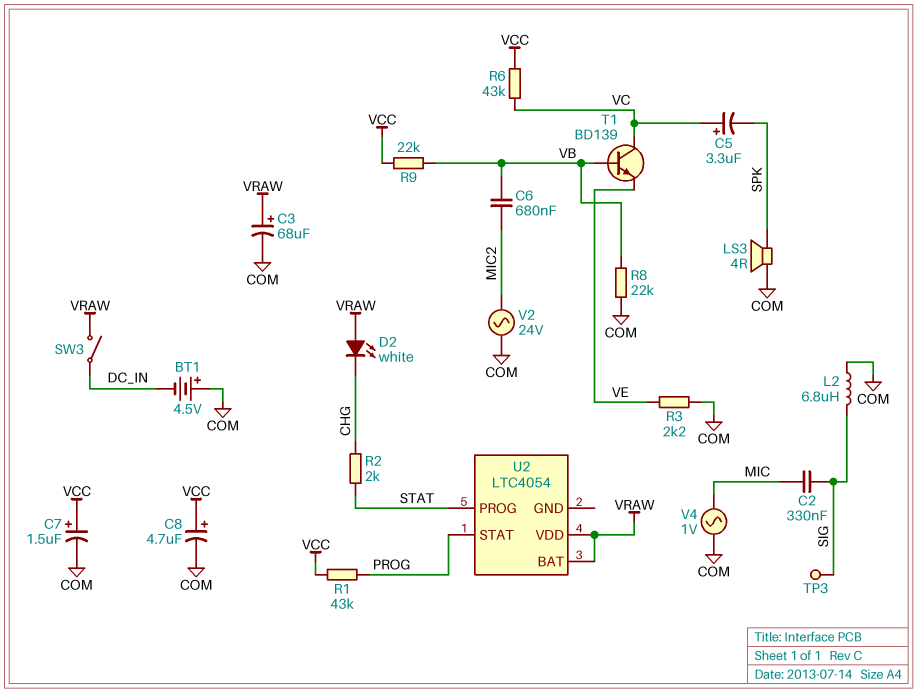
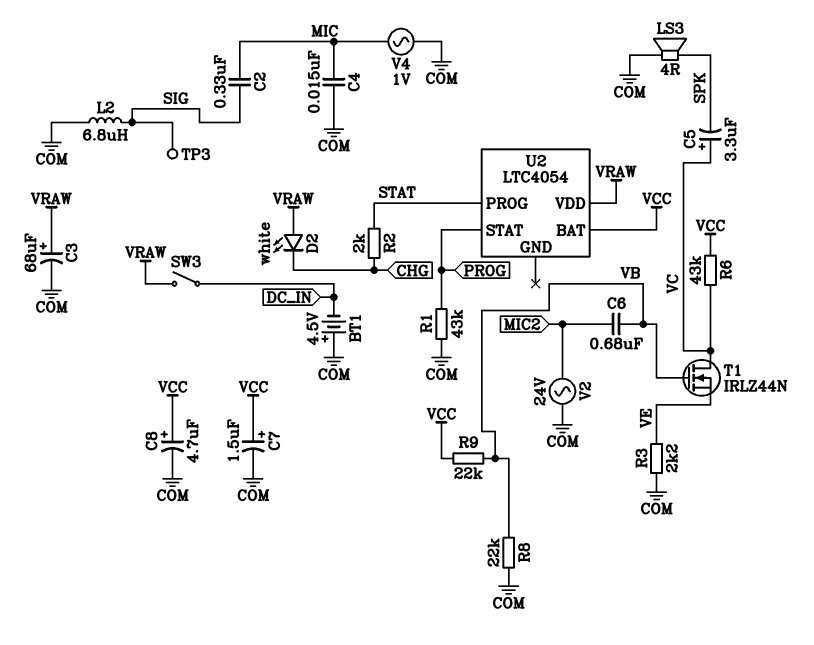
C4: none -> 15nF (COM, MIC)
R1: 43k (PROG, VCC) -> 43k (COM, PROG)
T1: NPN BD139 (B VB, C VC, E VE) -> NMOS IRLZ44N (G VB, D VC, S VE)
U2 pin BAT: VRAW -> VCC

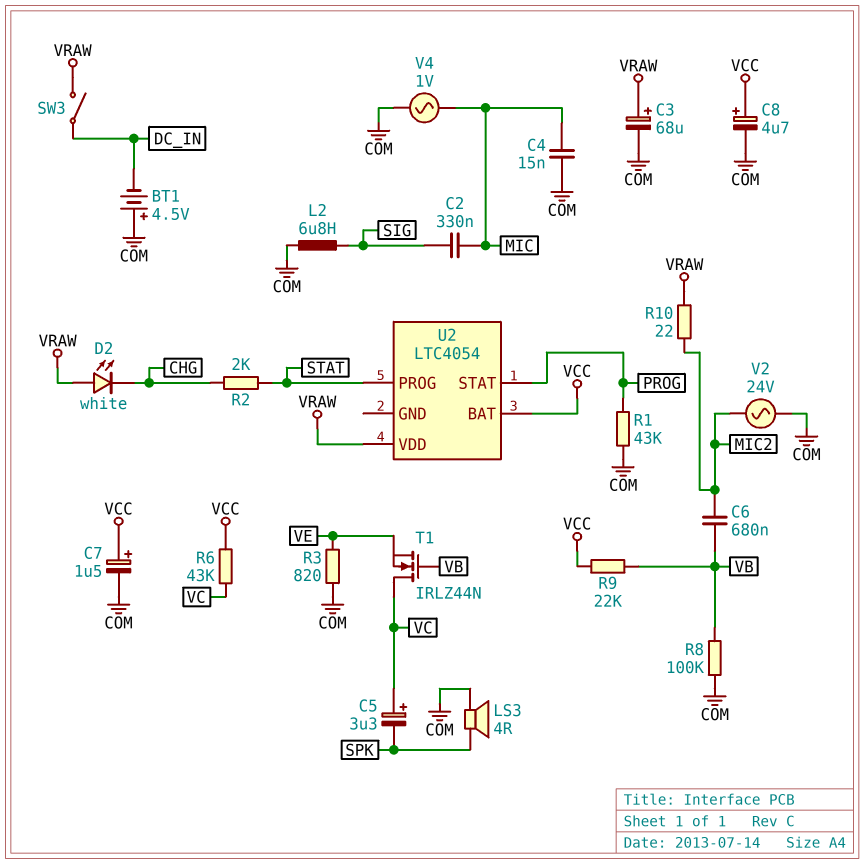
R3: 2.2k (COM, VE) -> 820 (COM, VE)
R8: 22k (COM, VB) -> 100k (COM, VB)
R10: none -> 22 (MIC2, VRAW)
TP3: test point (SIG) -> none

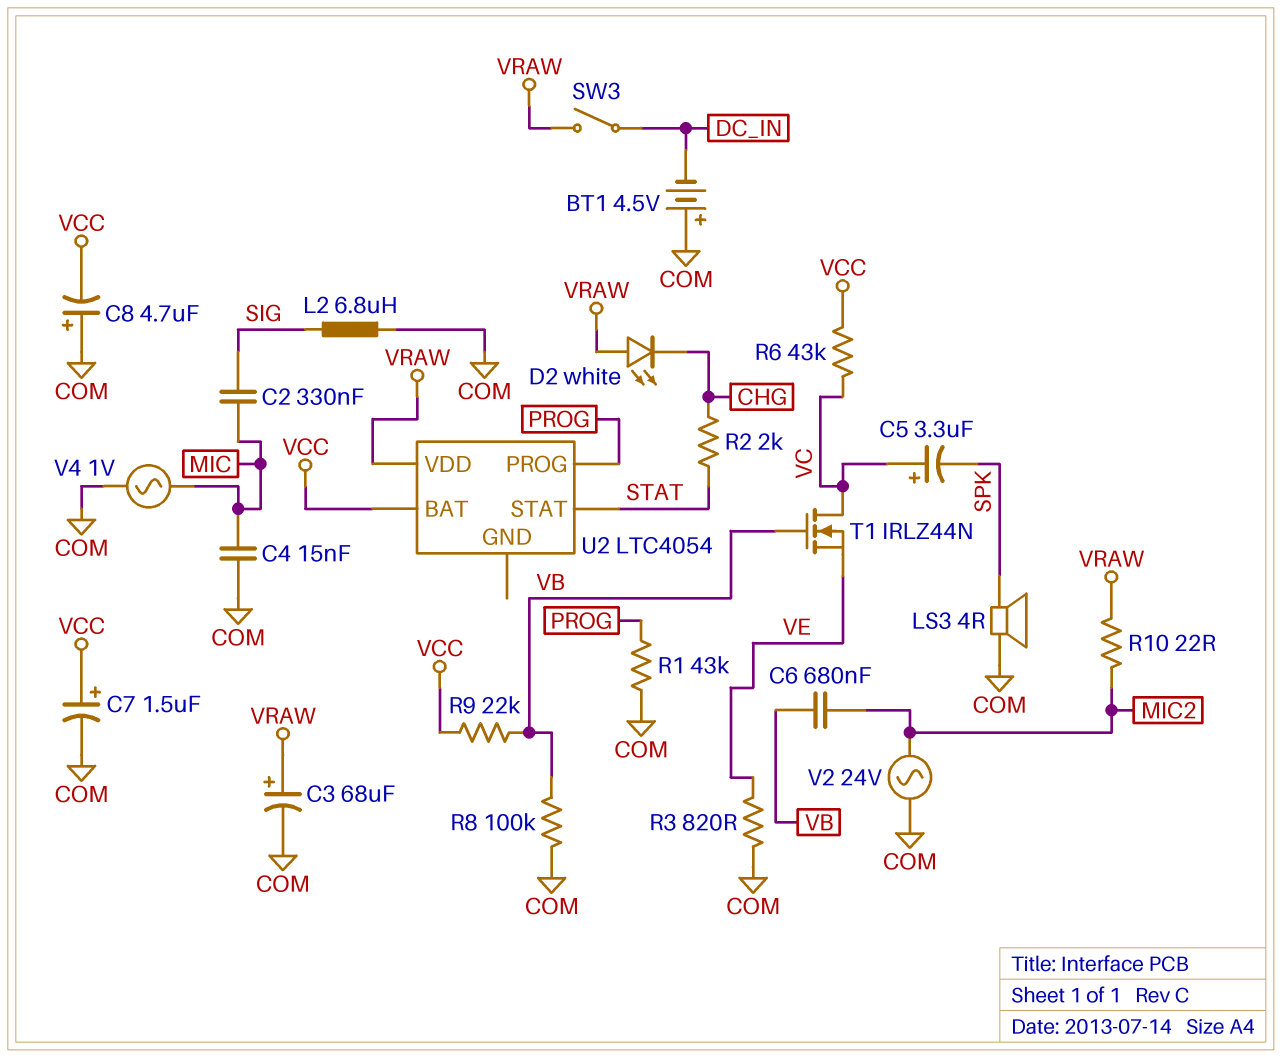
C8: 4.7uF (plus VCC, minus COM) -> 4.7uF (plus COM, minus VCC)
U2 pin PROG: STAT -> PROG
U2 pin STAT: PROG -> STAT

